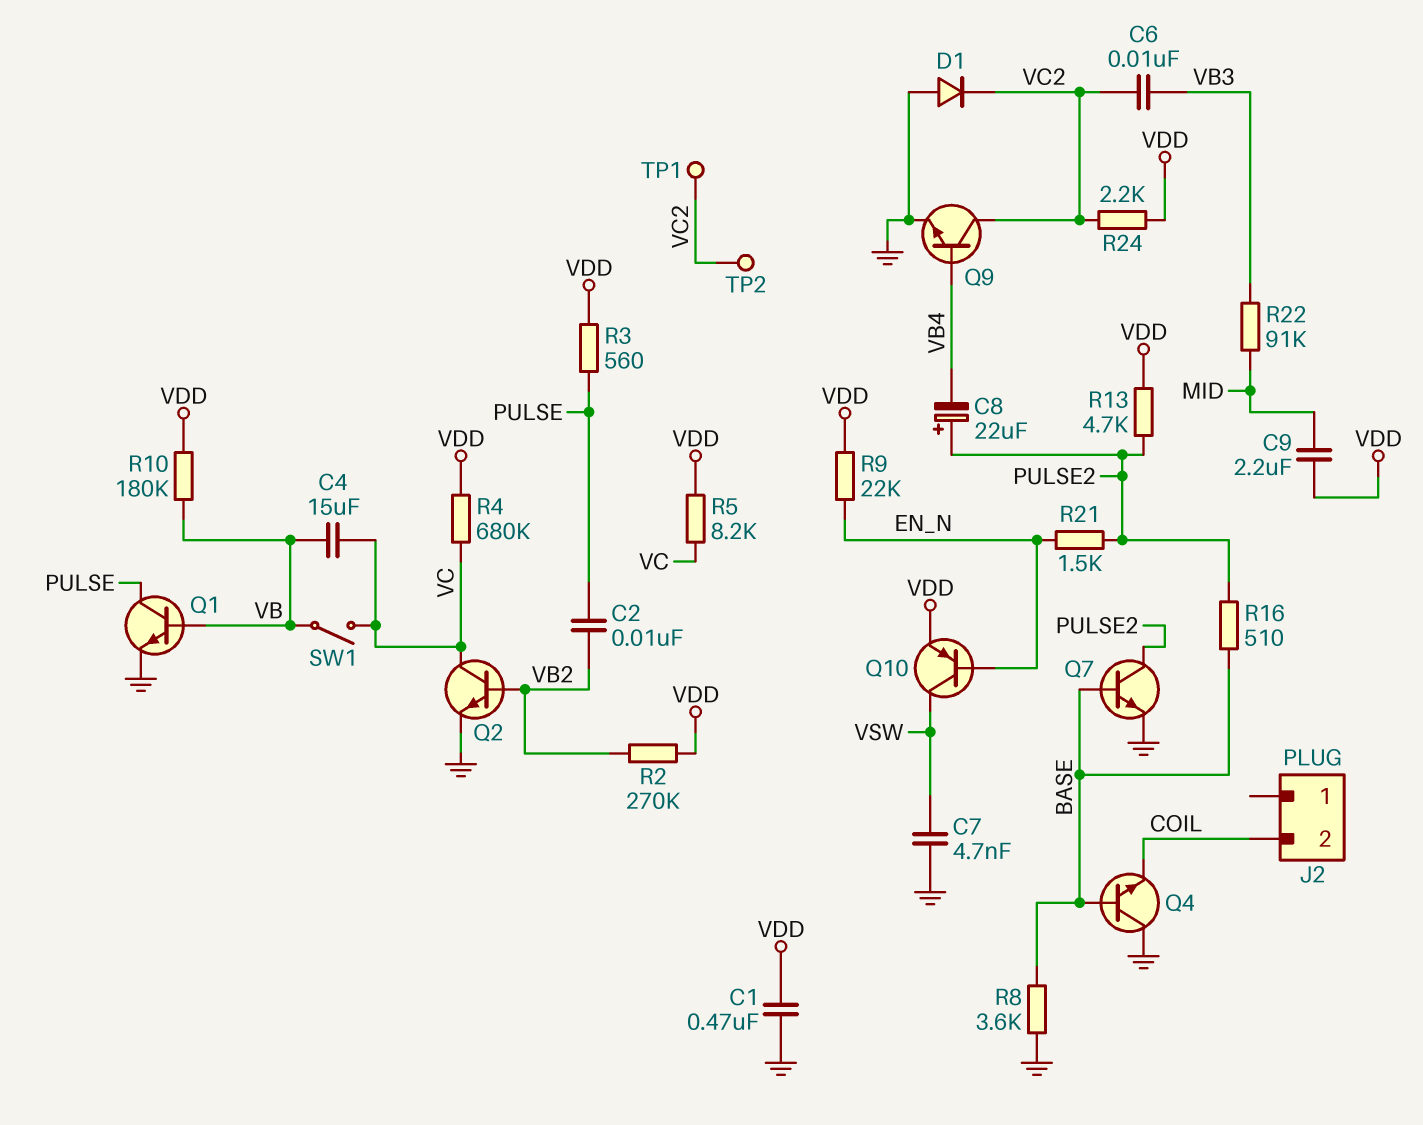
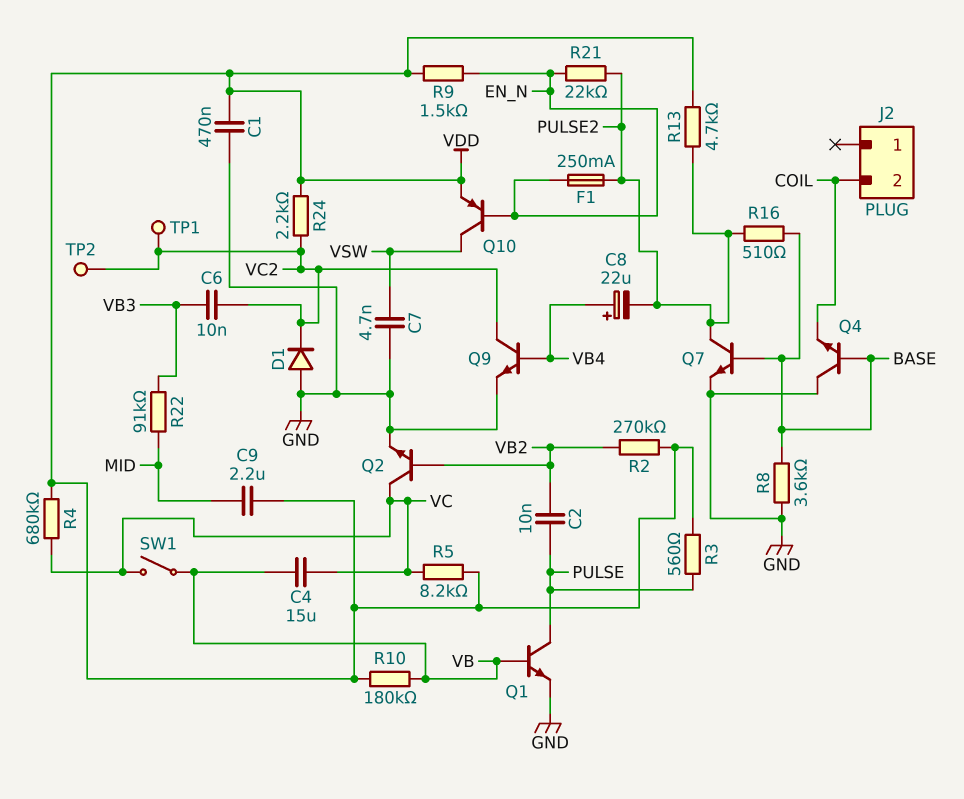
C8: 22uF (plus PULSE2, minus VB4) -> 22uF (plus VB4, minus PULSE2)
F1: none -> 250mA (EN_N, PULSE2)
R9: 22k (EN_N, VDD) -> 1.5k (EN_N, VDD)
R21: 1.5k (EN_N, PULSE2) -> 22k (EN_N, PULSE2)

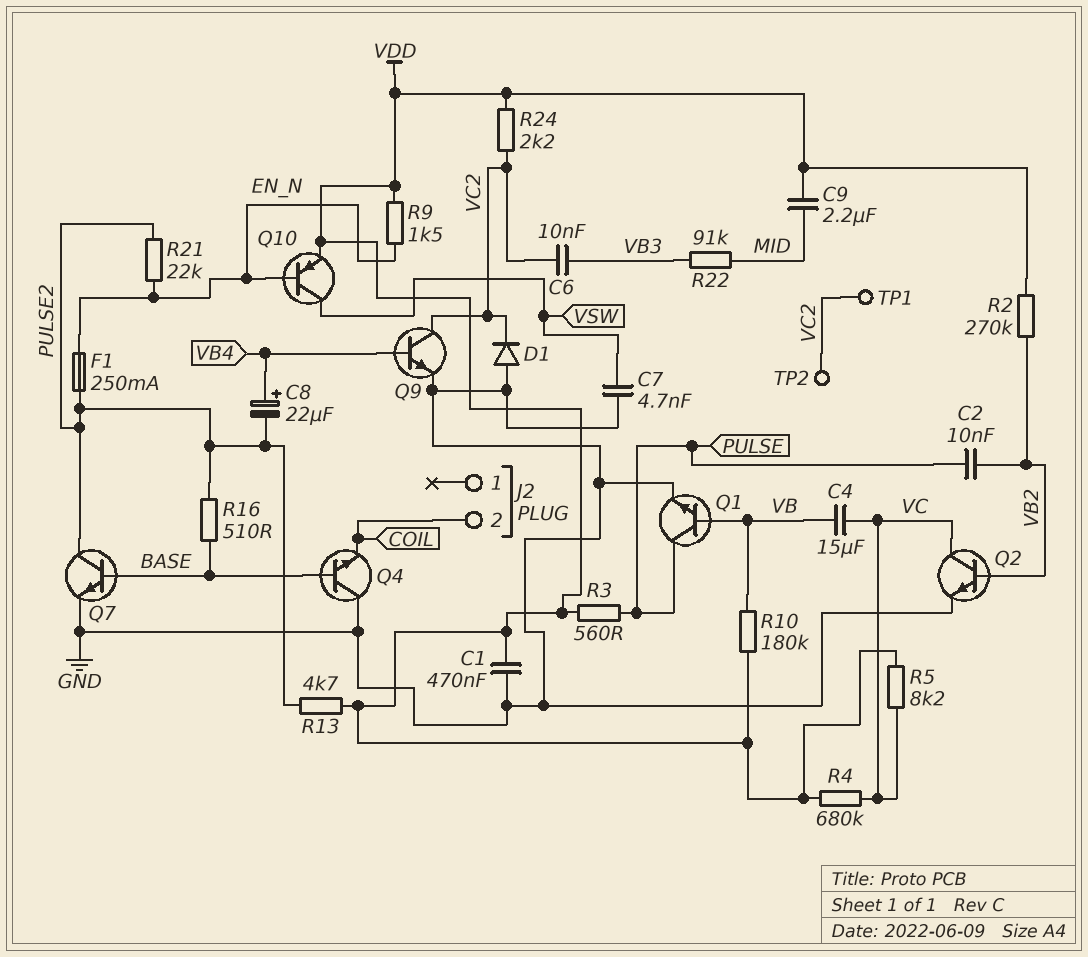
R8: 3.6k (BASE, GND) -> none
SW1: switch (VB, VC) -> none

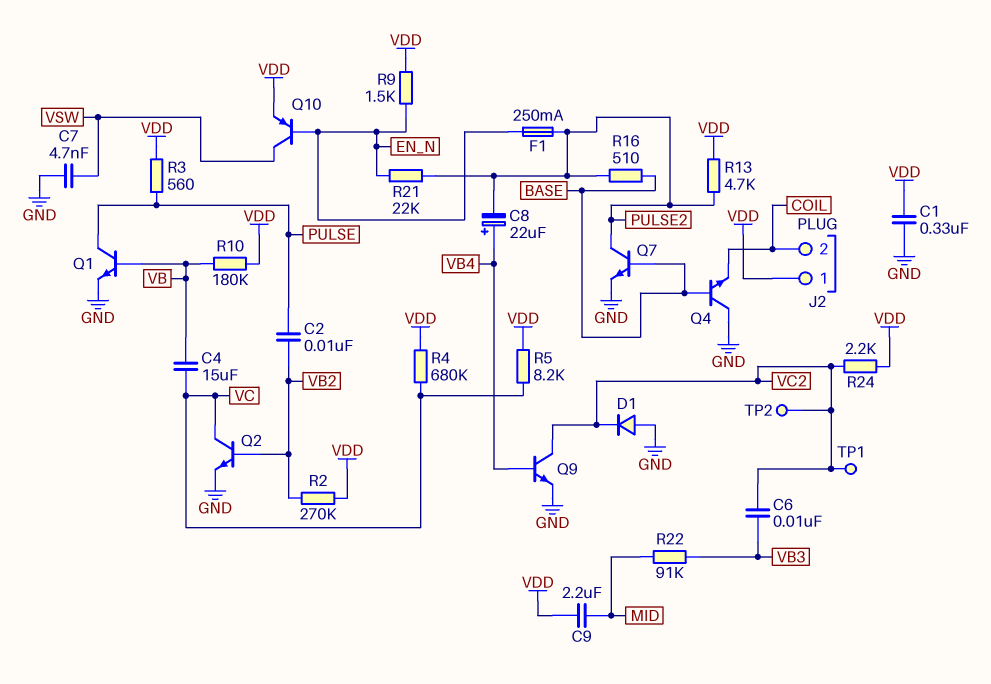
C1: 470nF (GND, VDD) -> 330nF (GND, VDD)
J2 pin 1: none -> VDD

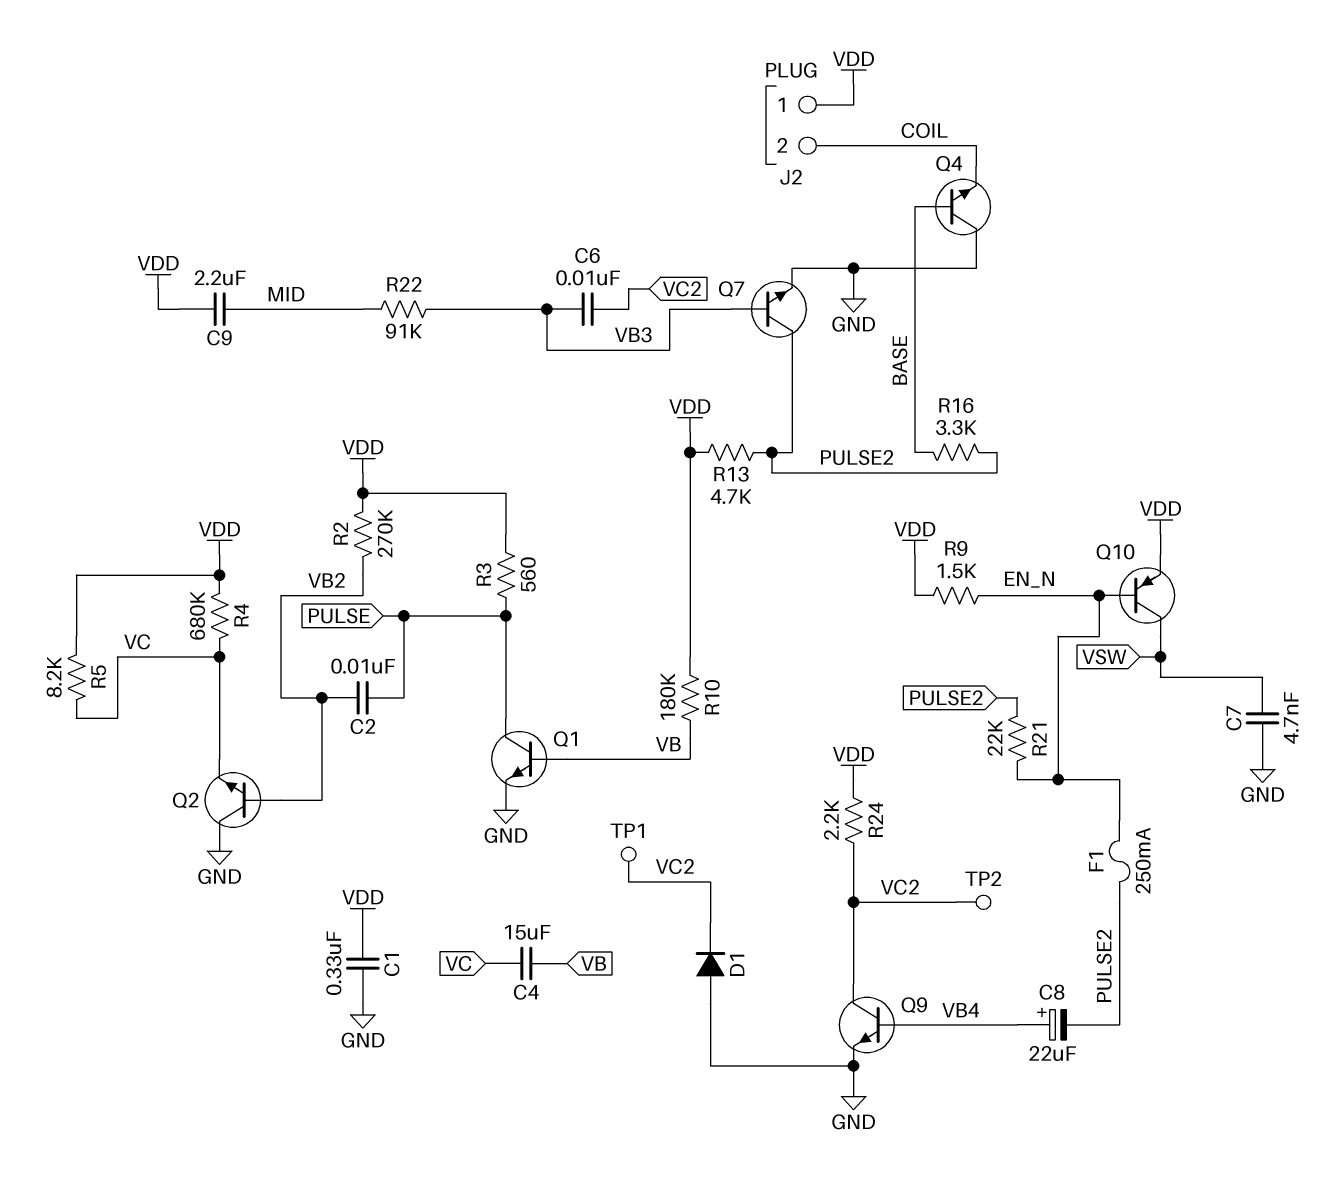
Q2: NPN (B VB2, C VC, E GND) -> NPN (B VB2, C GND, E VC)
Q7: NPN (B BASE, C PULSE2, E GND) -> NPN (B VB3, C PULSE2, E GND)
R16: 510 (BASE, PULSE2) -> 3.3k (BASE, PULSE2)

